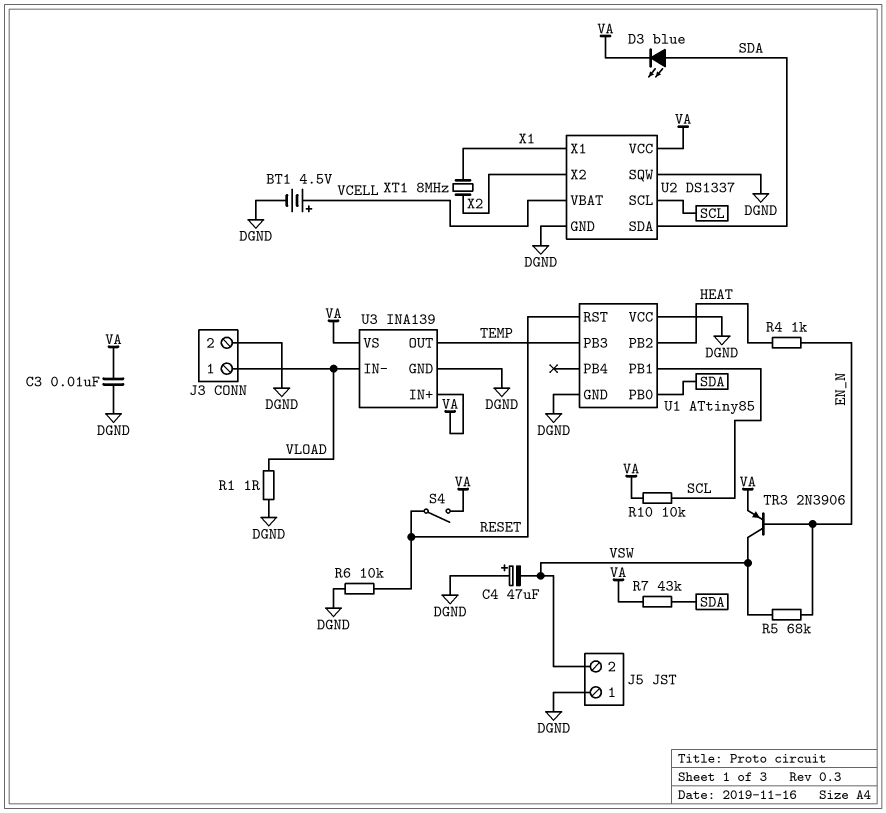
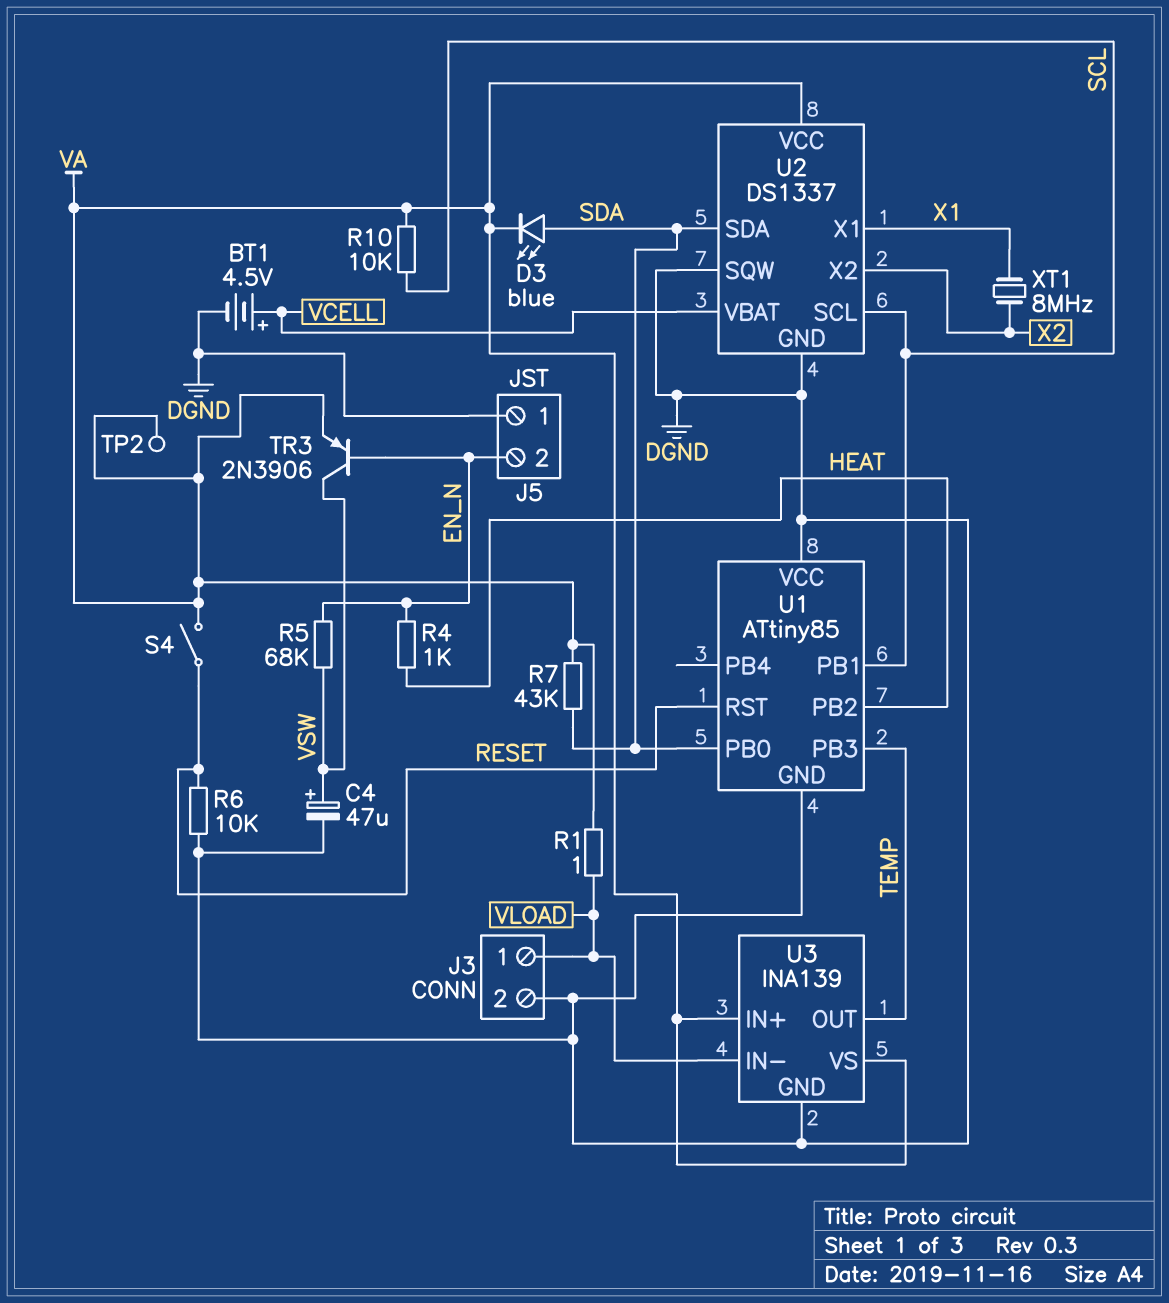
C3: 10nF (DGND, VA) -> none
C4: 47uF (plus DGND, minus VSW) -> 47uF (plus VSW, minus DGND)
J5 pin 2: VSW -> EN_N
R1: 1 (DGND, VLOAD) -> 1 (VA, VLOAD)
TP2: none -> test point (VA)

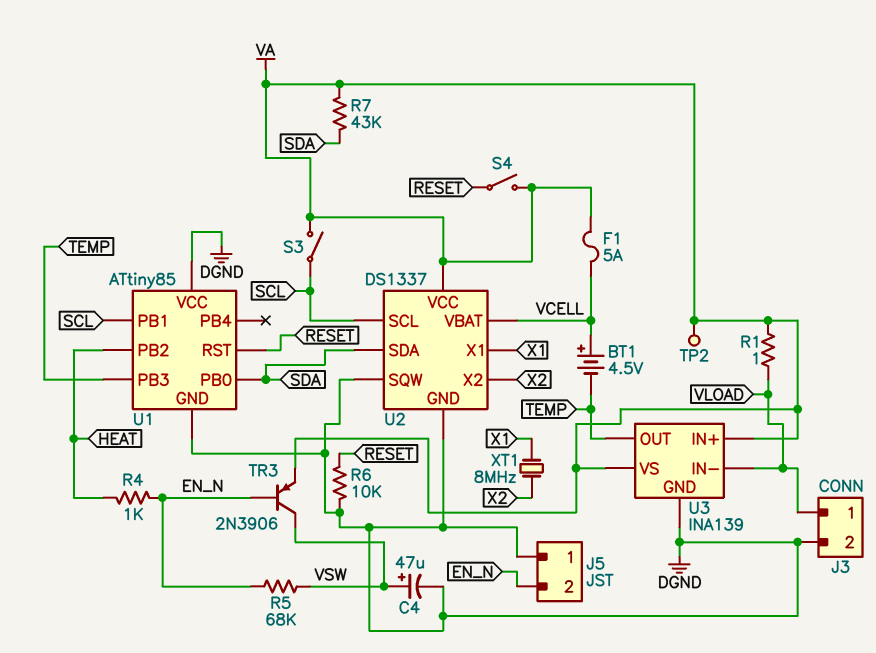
BT1: 4.5V (plus VCELL, minus DGND) -> 4.5V (plus VCELL, minus TEMP)
D3: LED blue (A SDA, K VA) -> none
F1: none -> 5A (VA, VCELL)
R10: 10k (SCL, VA) -> none
S3: none -> switch (SCL, VA)

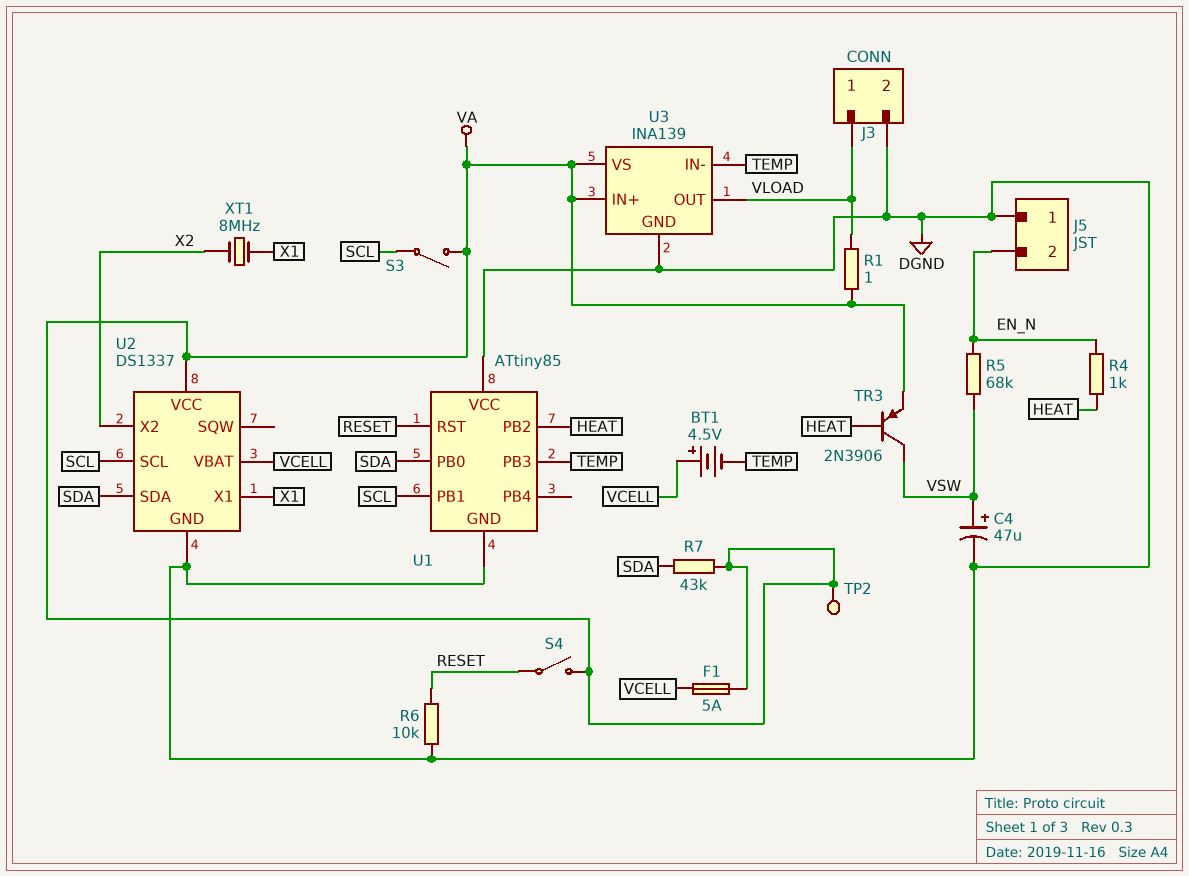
TR3: PNP 2N3906 (B EN_N, C VSW, E VA) -> PNP 2N3906 (B HEAT, C VSW, E VA)
U2 pin SQW: DGND -> none
U3 pin IN-: VLOAD -> TEMP
U3 pin OUT: TEMP -> VLOAD

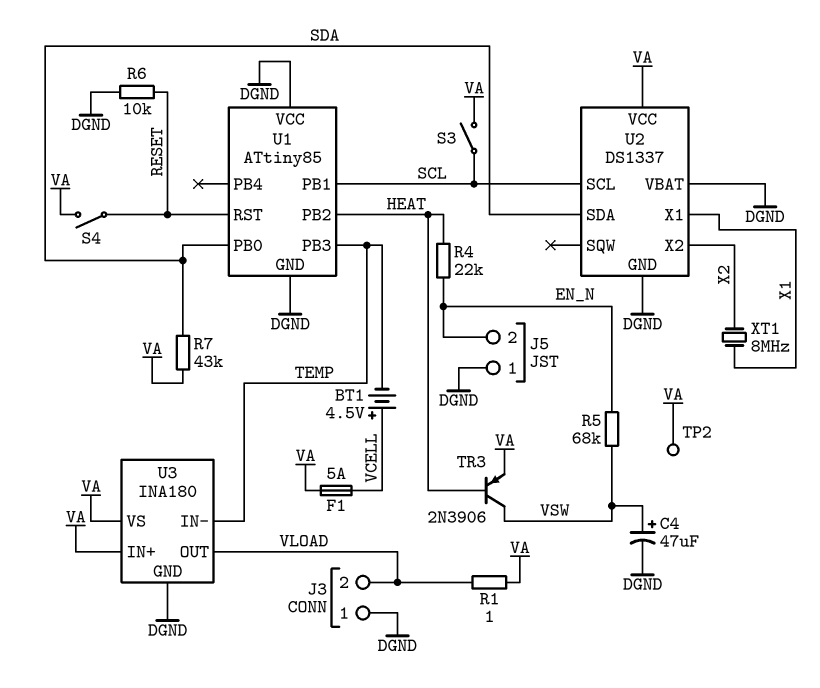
J3 pin 1: VLOAD -> DGND
J3 pin 2: DGND -> VLOAD
R4: 1k (EN_N, HEAT) -> 22k (EN_N, HEAT)
U2 pin VBAT: VCELL -> DGND
U3: INA139 -> INA180

